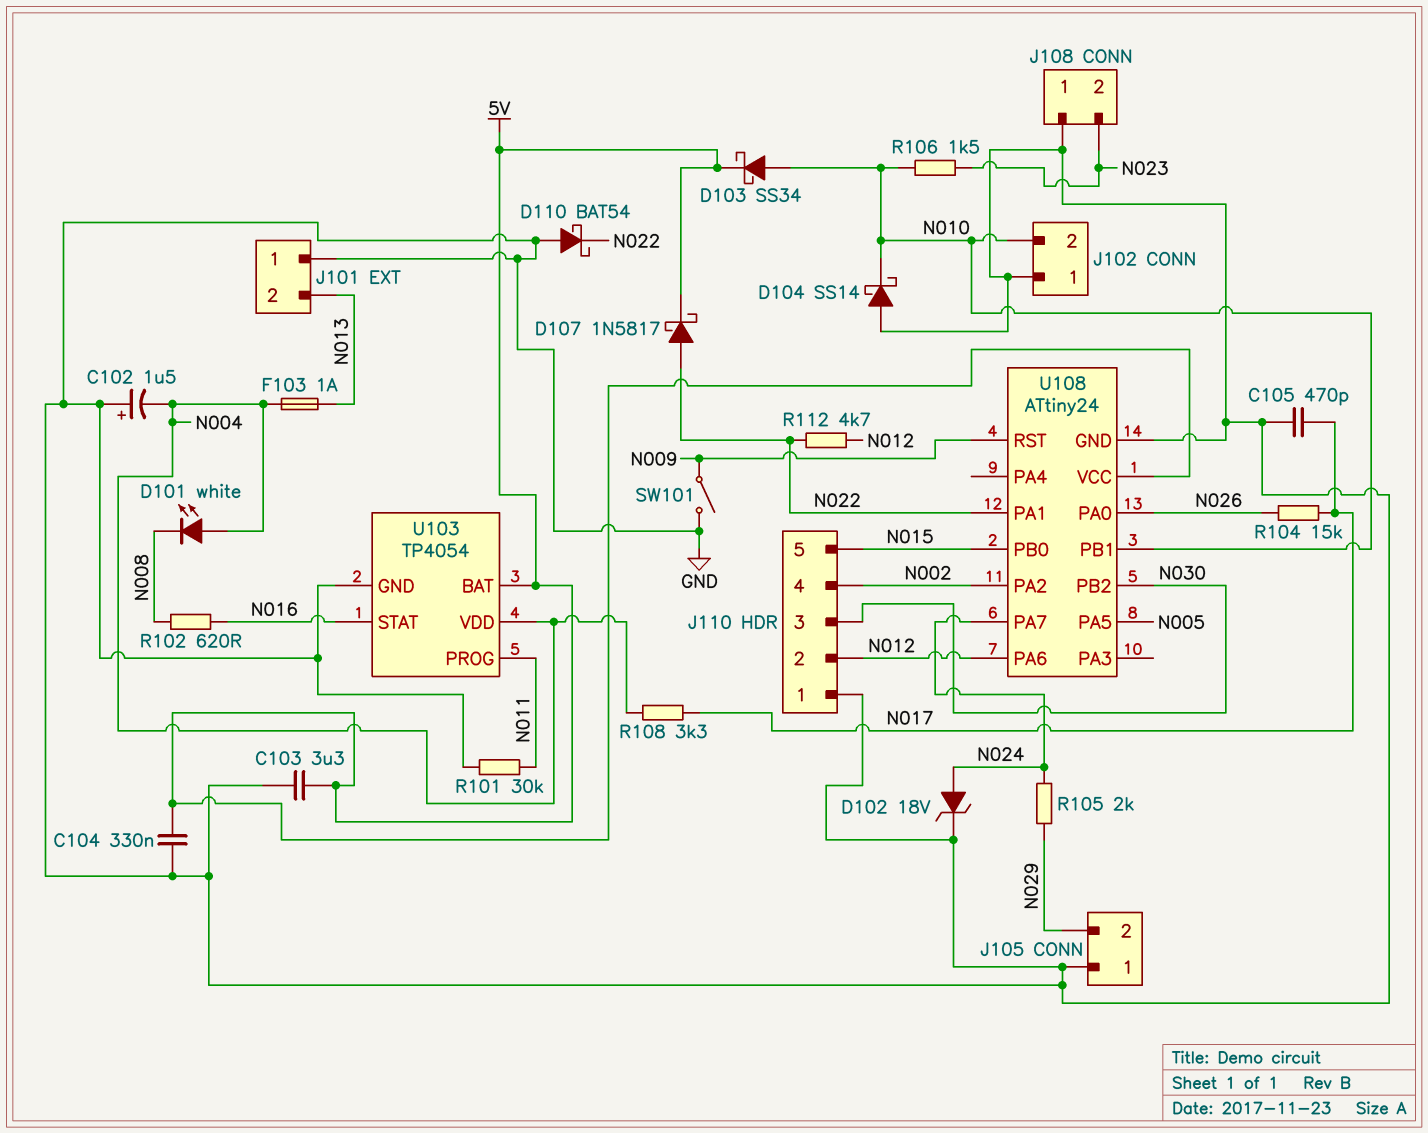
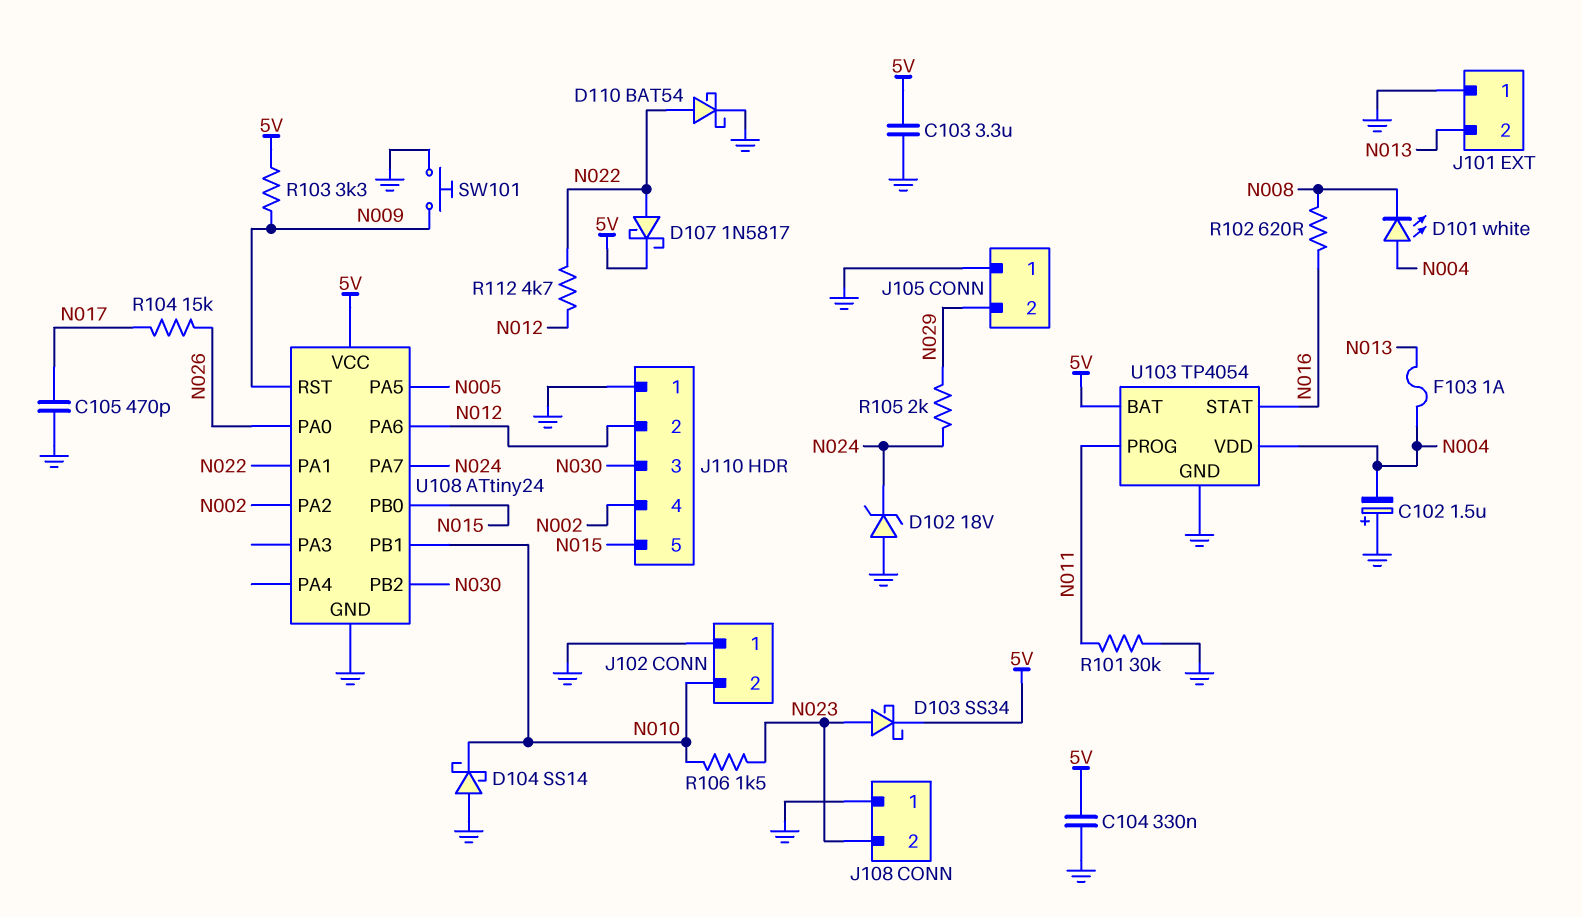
D102: zener 18V (A N024, K GND) -> zener 18V (A GND, K N024)
D103: schottky SS34 (A N010, K 5V) -> schottky SS34 (A N023, K 5V)
D110: schottky BAT54 (A GND, K N022) -> schottky BAT54 (A N022, K GND)
R103: none -> 3.3k (5V, N009)
R108: 3.3k (N004, N017) -> none
SW101: switch (GND, N009) -> button (GND, N009)

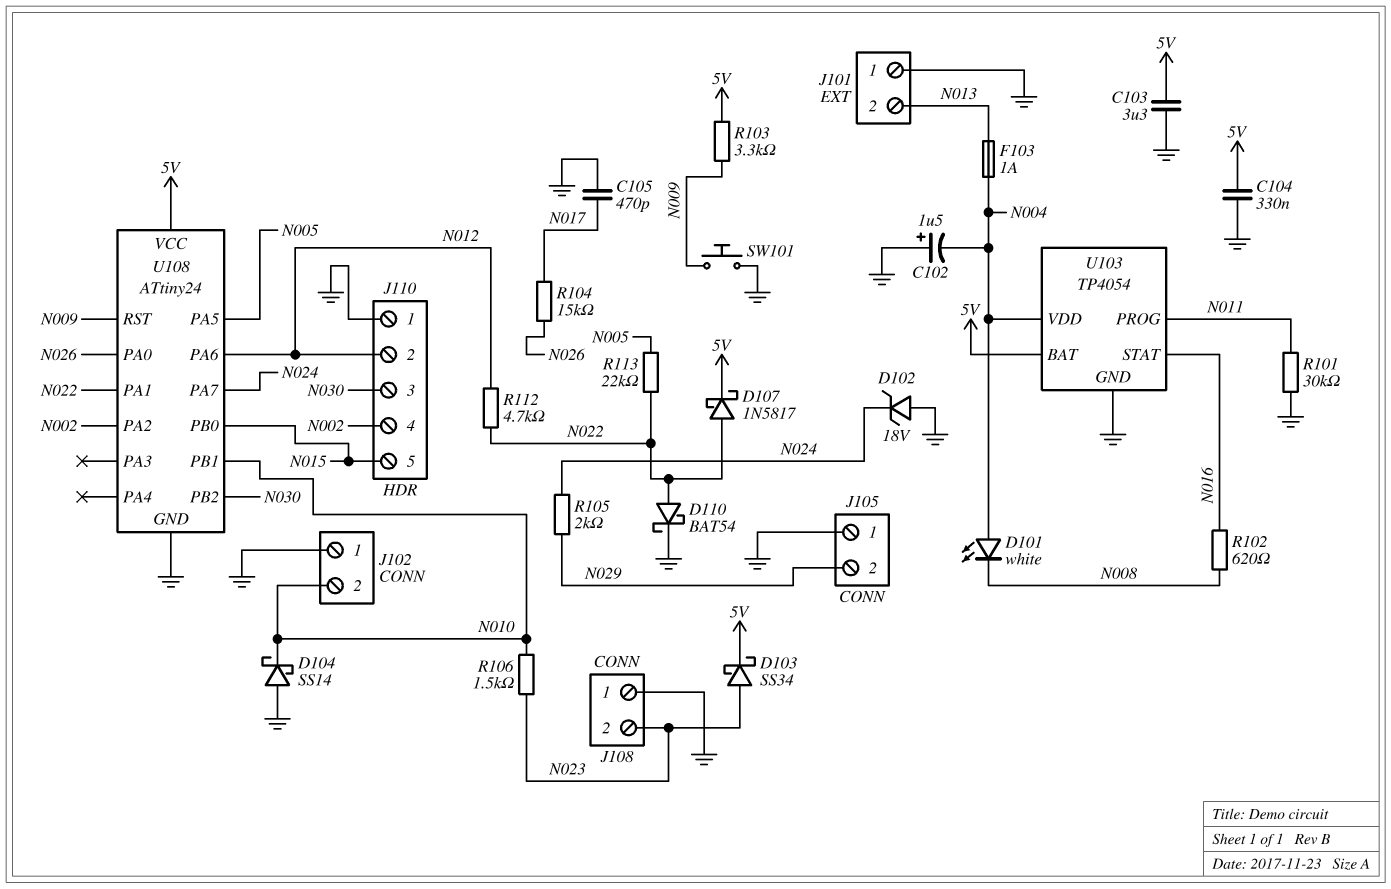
R113: none -> 22k (N005, N022)

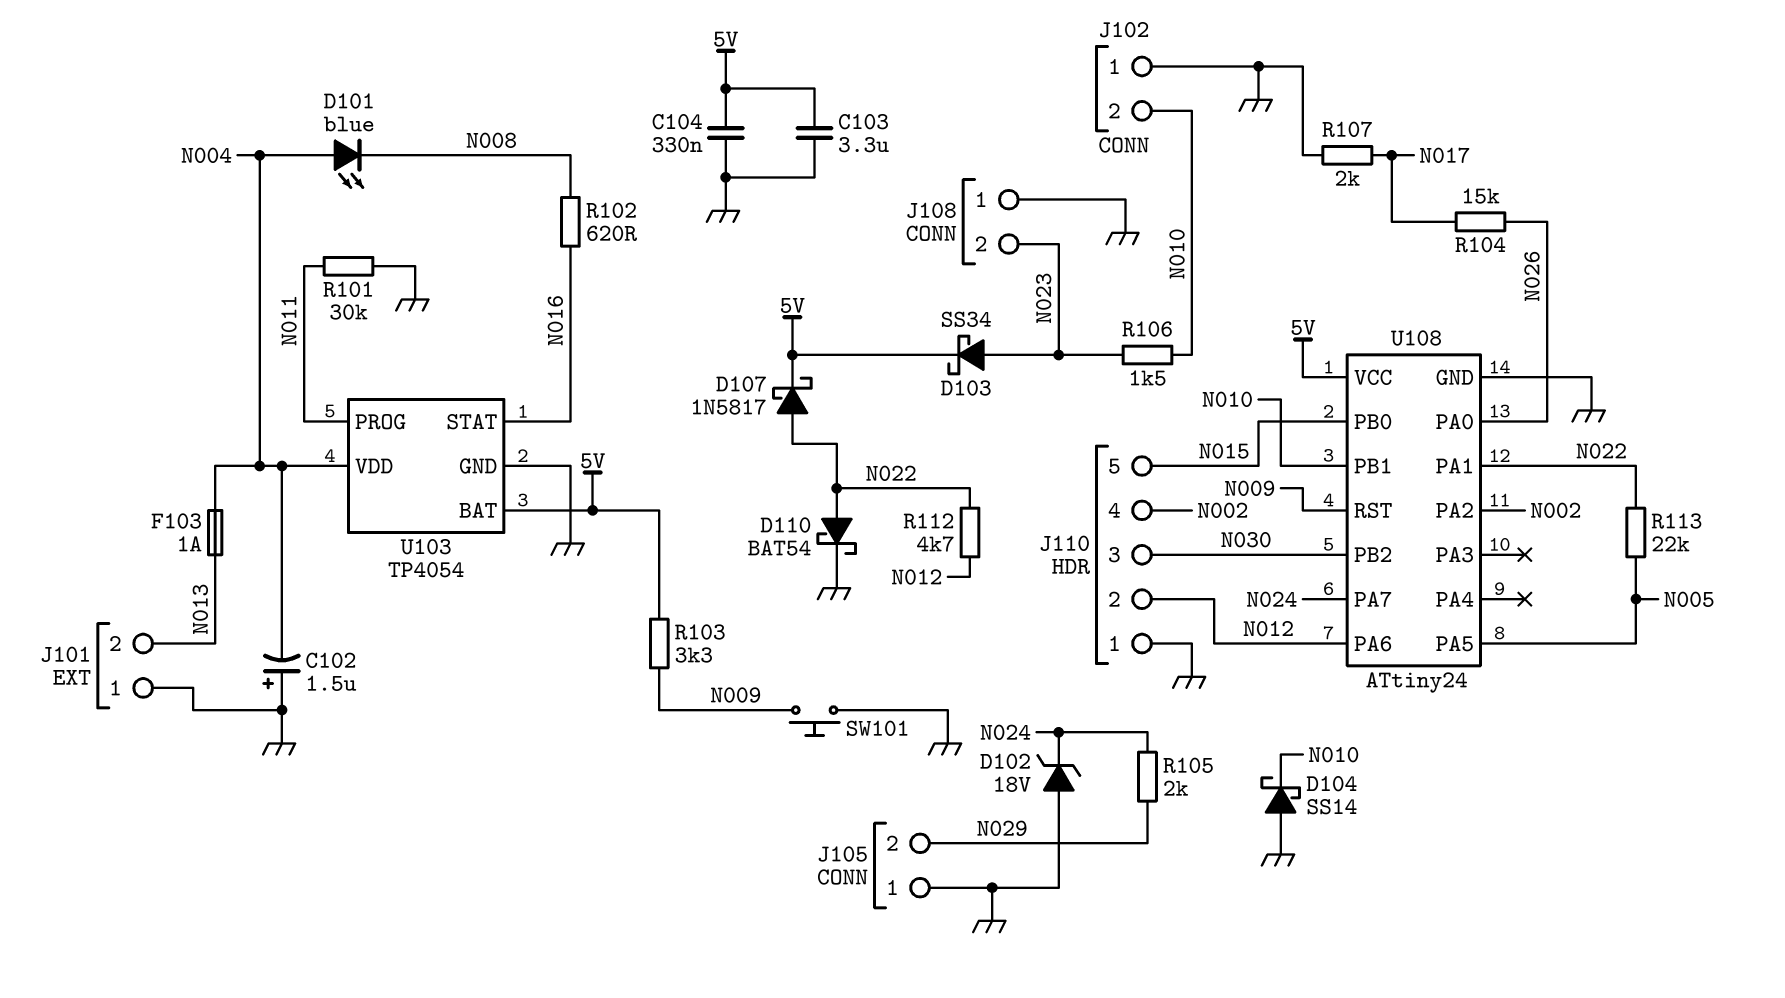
C105: 470pF (GND, N017) -> none
D101: LED white (A N004, K N008) -> LED blue (A N004, K N008)
R107: none -> 2k (GND, N017)

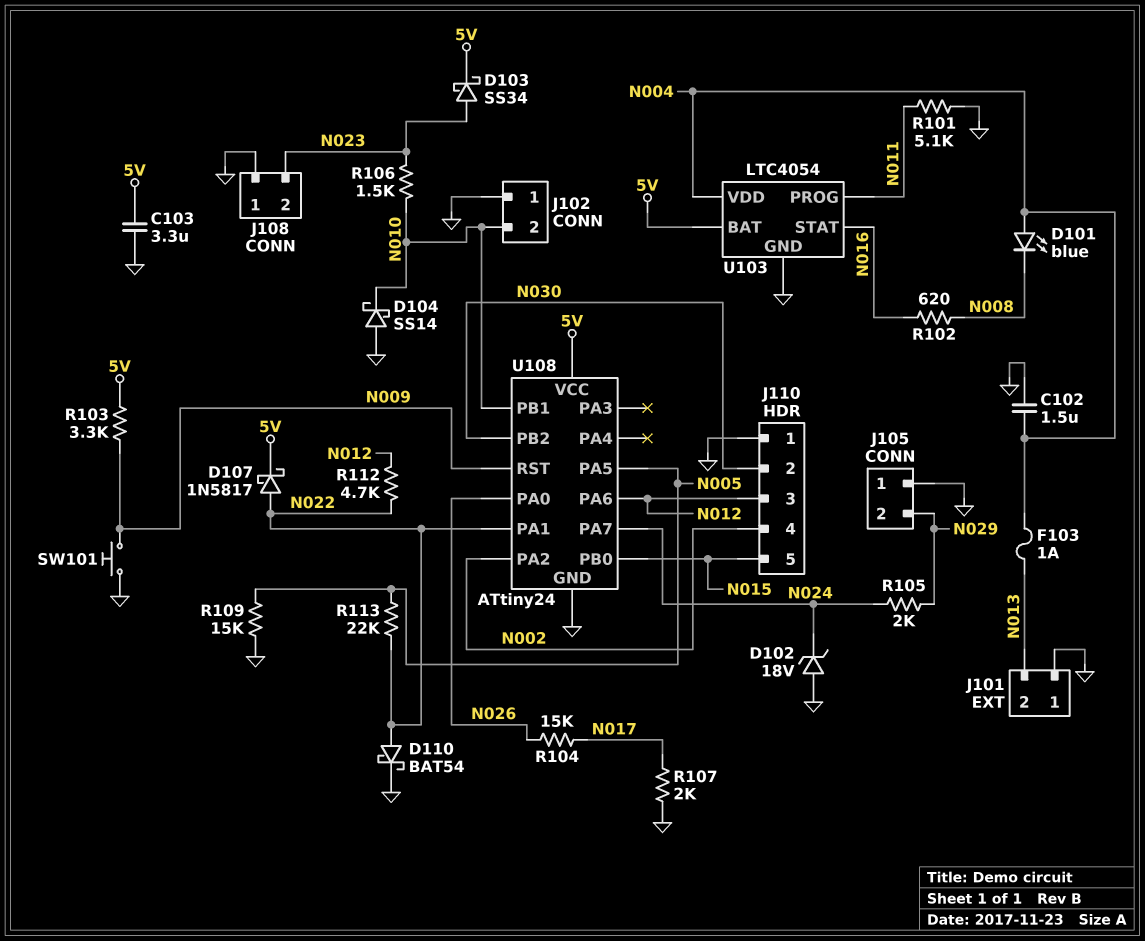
C102: 1.5uF (plus GND, minus N004) -> 1.5uF (GND, N004)
C104: 330nF (5V, GND) -> none
J110 pin 2: N012 -> N030
J110 pin 3: N030 -> N012
R101: 30k (GND, N011) -> 5.1k (GND, N011)
R109: none -> 15k (GND, N005)
U103: TP4054 -> LTC4054

